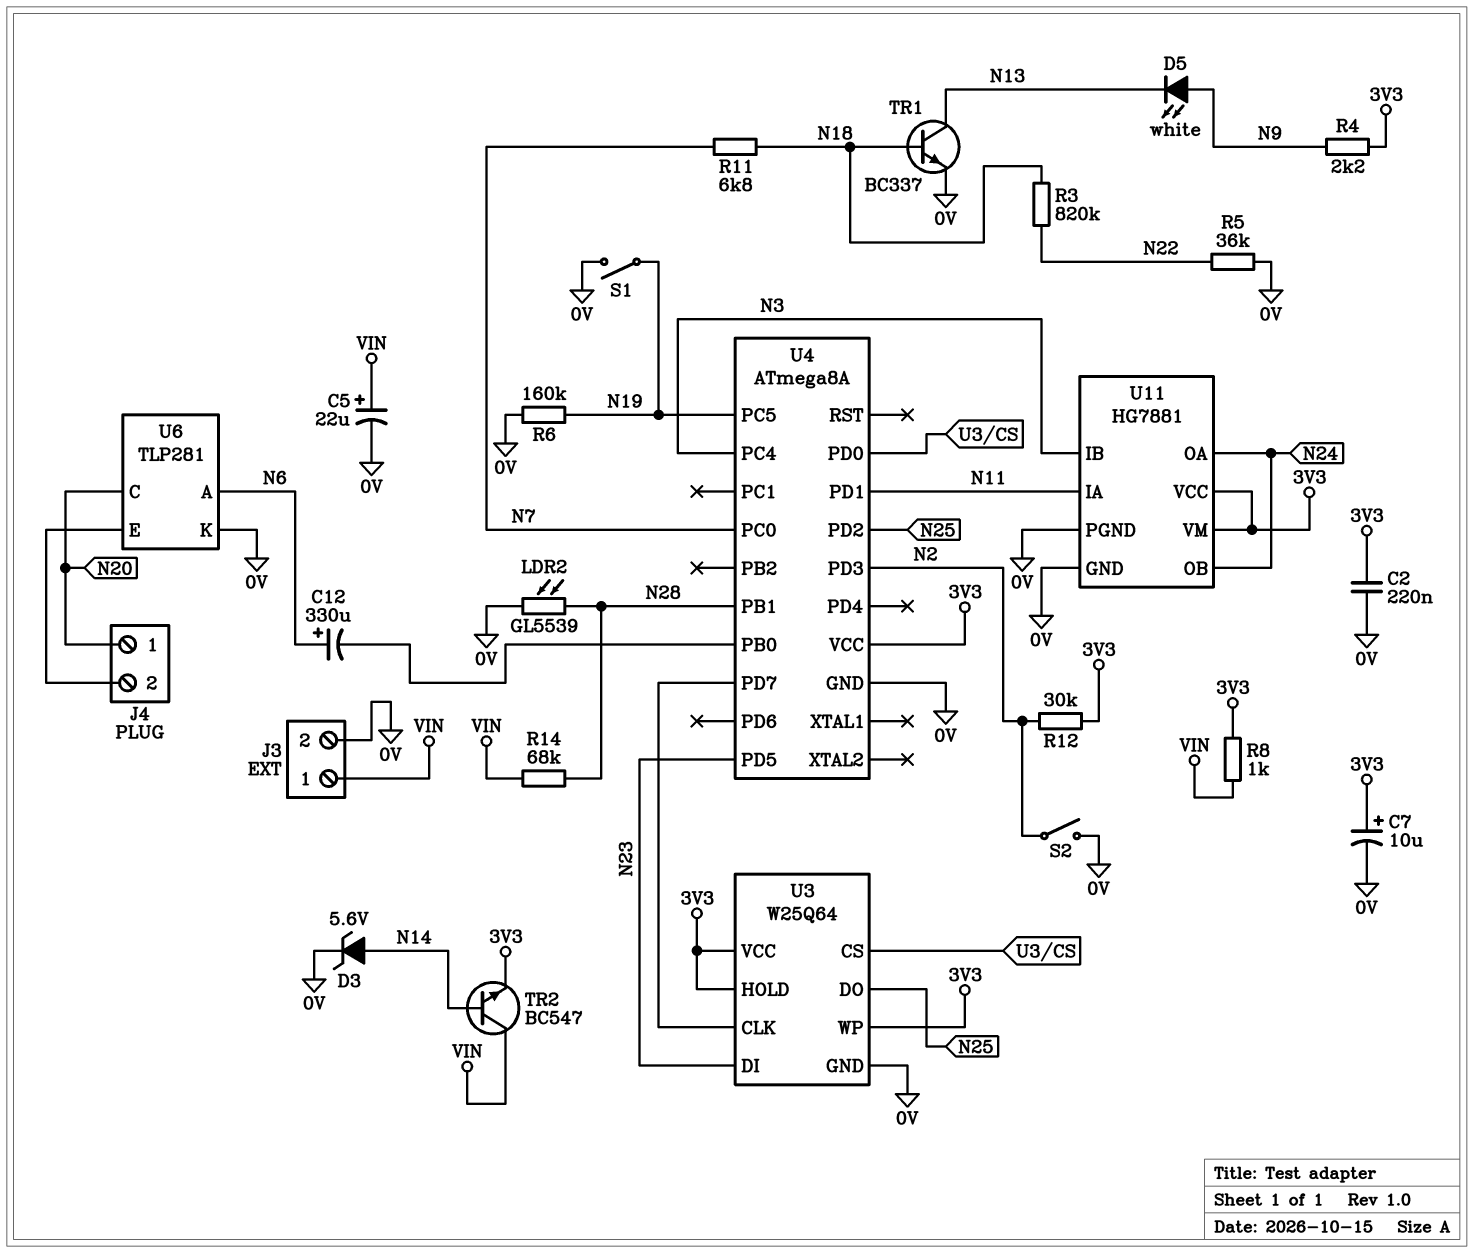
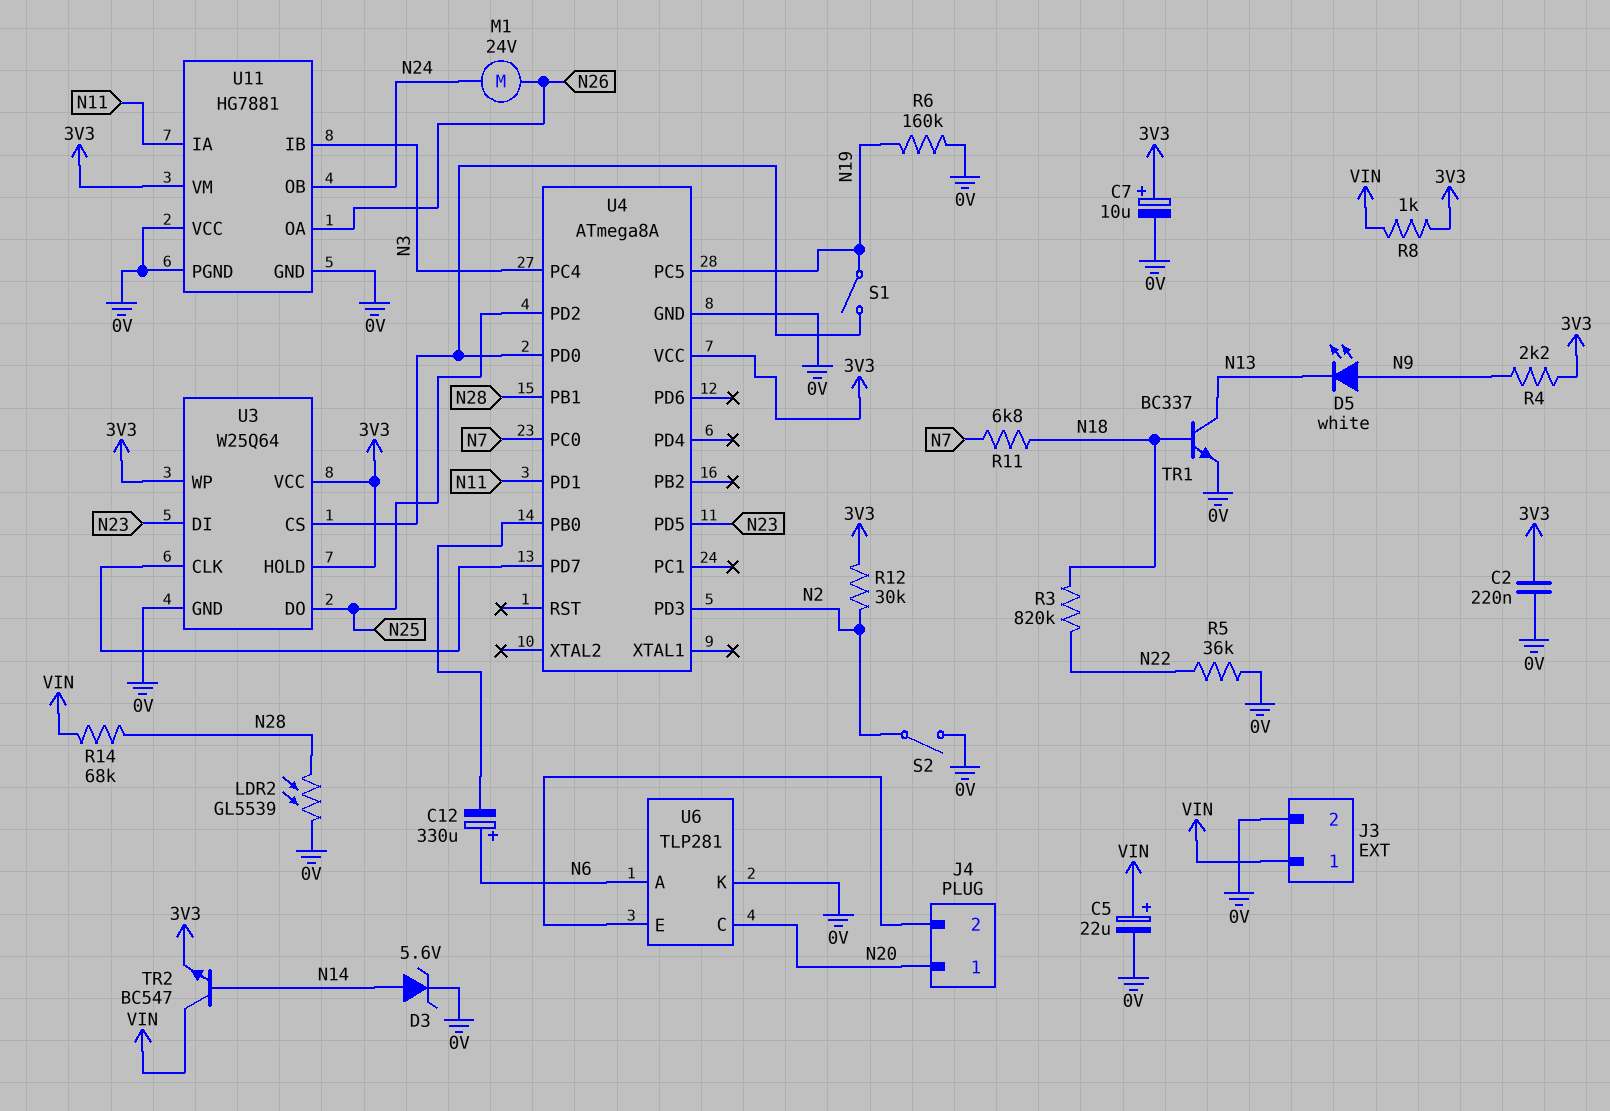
M1: none -> motor 24V (N24, N26)
S1: switch (0V, N19) -> switch (N19, U3/CS)
U11 pin OA: N24 -> N26
U11 pin VCC: 3V3 -> 0V

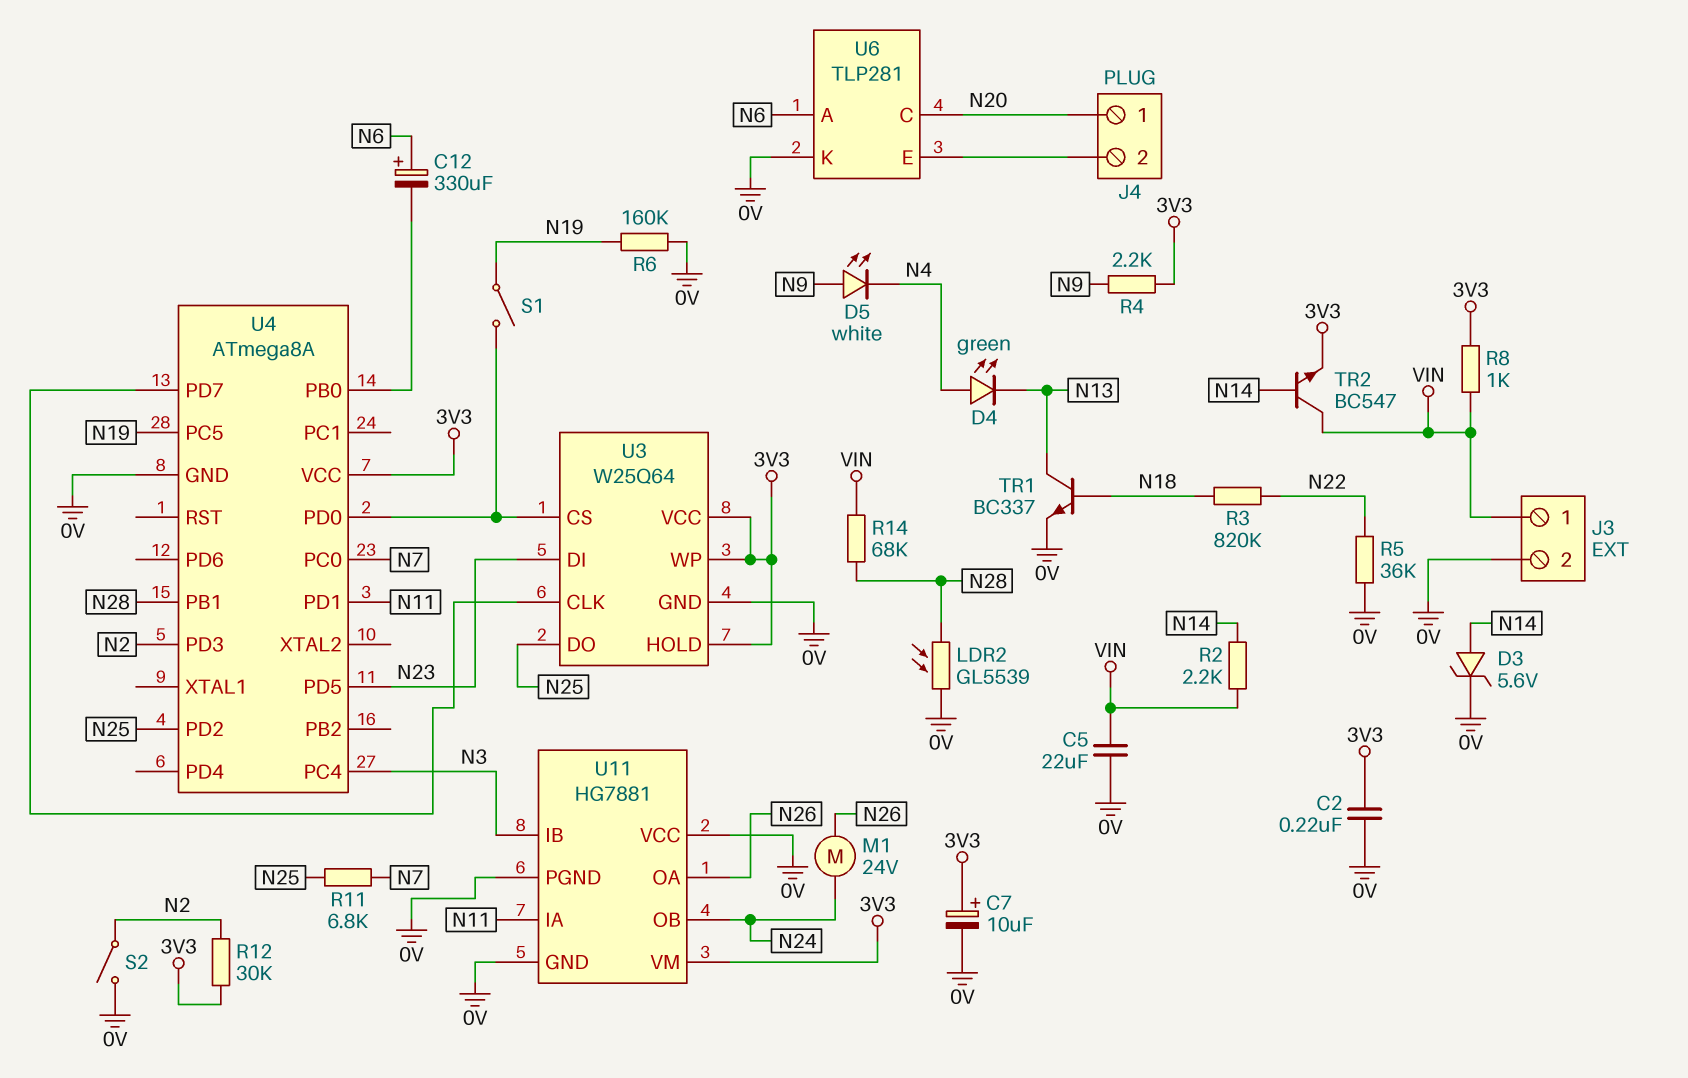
C5: 22uF (plus VIN, minus 0V) -> 22uF (0V, VIN)
D4: none -> LED green (A N4, K N13)
D5: LED white (A N9, K N13) -> LED white (A N9, K N4)
R2: none -> 2.2k (N14, VIN)
R11: 6.8k (N7, N18) -> 6.8k (N7, N25)

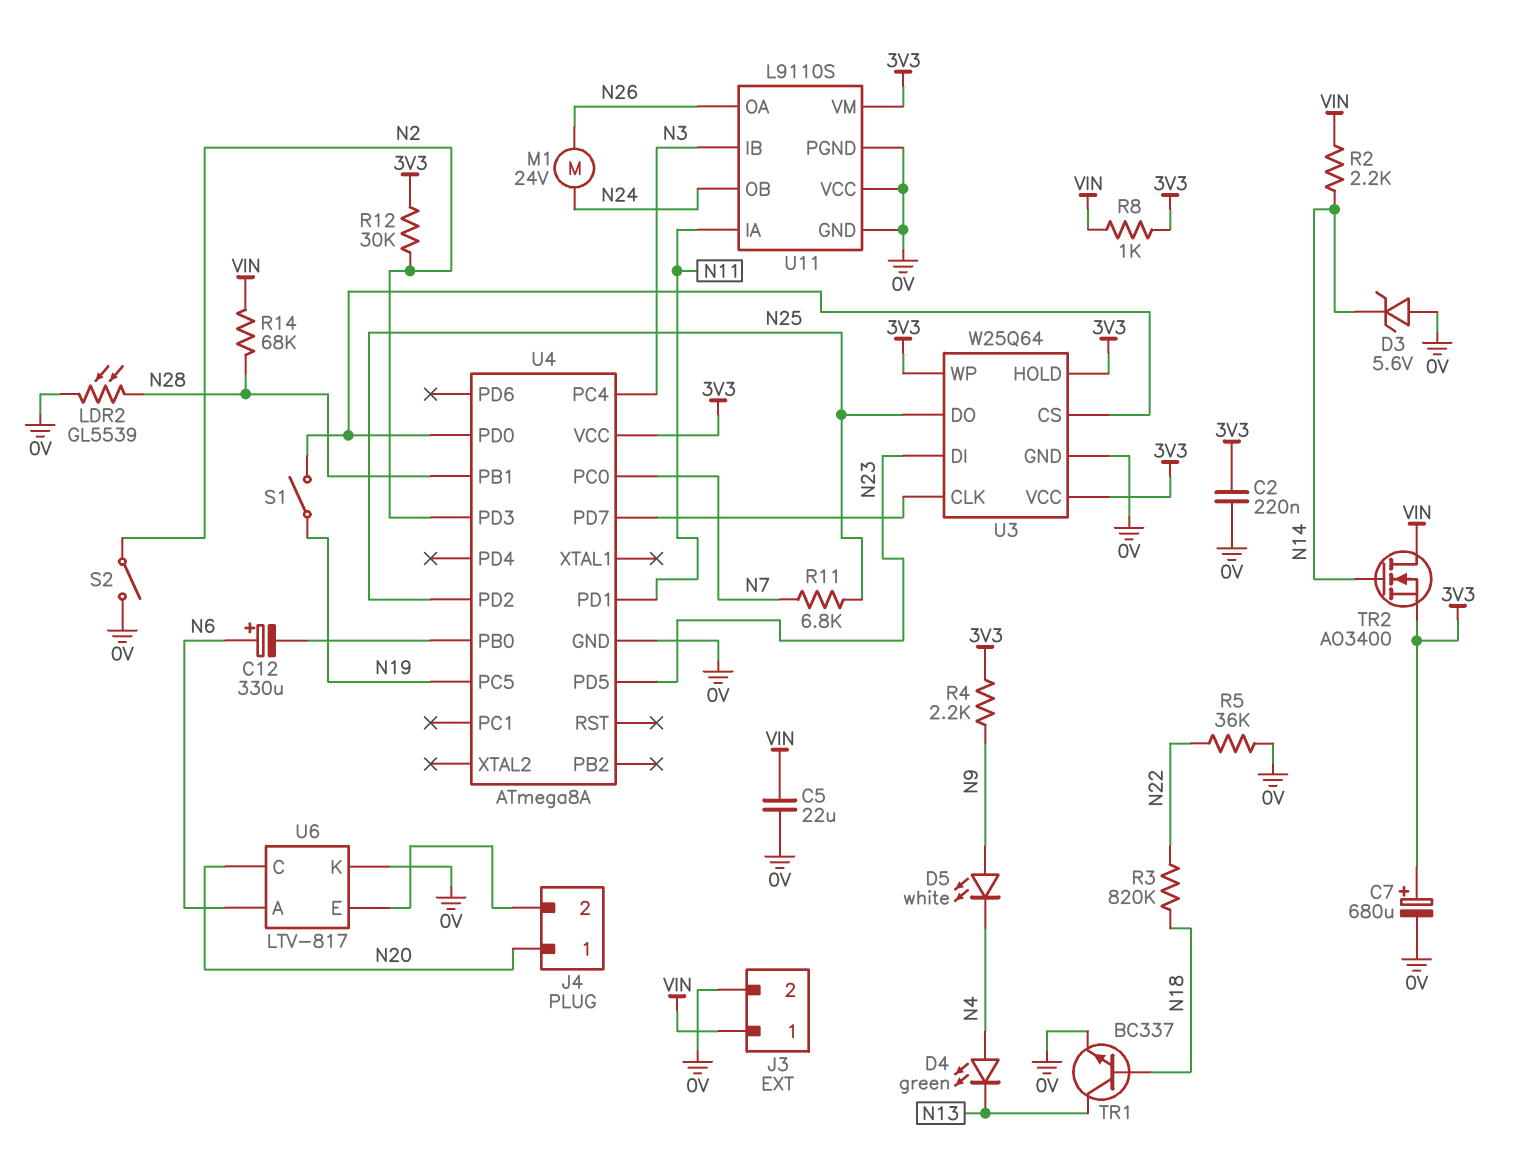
C7: 10uF (plus 3V3, minus 0V) -> 680uF (plus 3V3, minus 0V)
D3: zener 5.6V (A N14, K 0V) -> zener 5.6V (A 0V, K N14)
R6: 160k (0V, N19) -> none
TR2: NPN BC547 (B N14, C VIN, E 3V3) -> NMOS AO3400 (G N14, D VIN, S 3V3)
U6: TLP281 -> LTV-817
U11: HG7881 -> L9110S

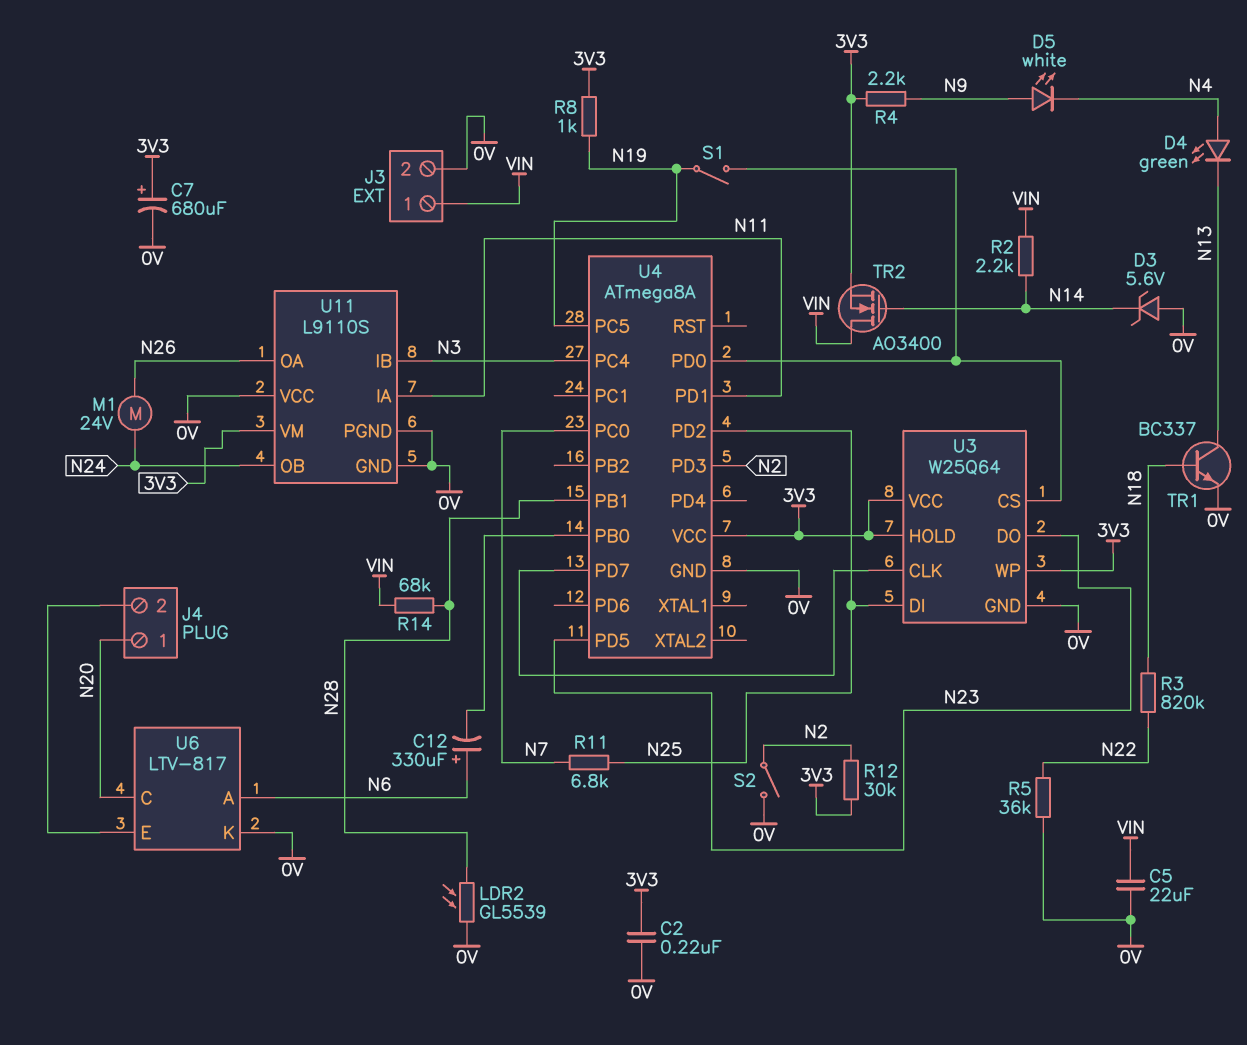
R8: 1k (3V3, VIN) -> 1k (3V3, N19)
U3 pin DI: N23 -> N25
U3 pin DO: N25 -> N23

